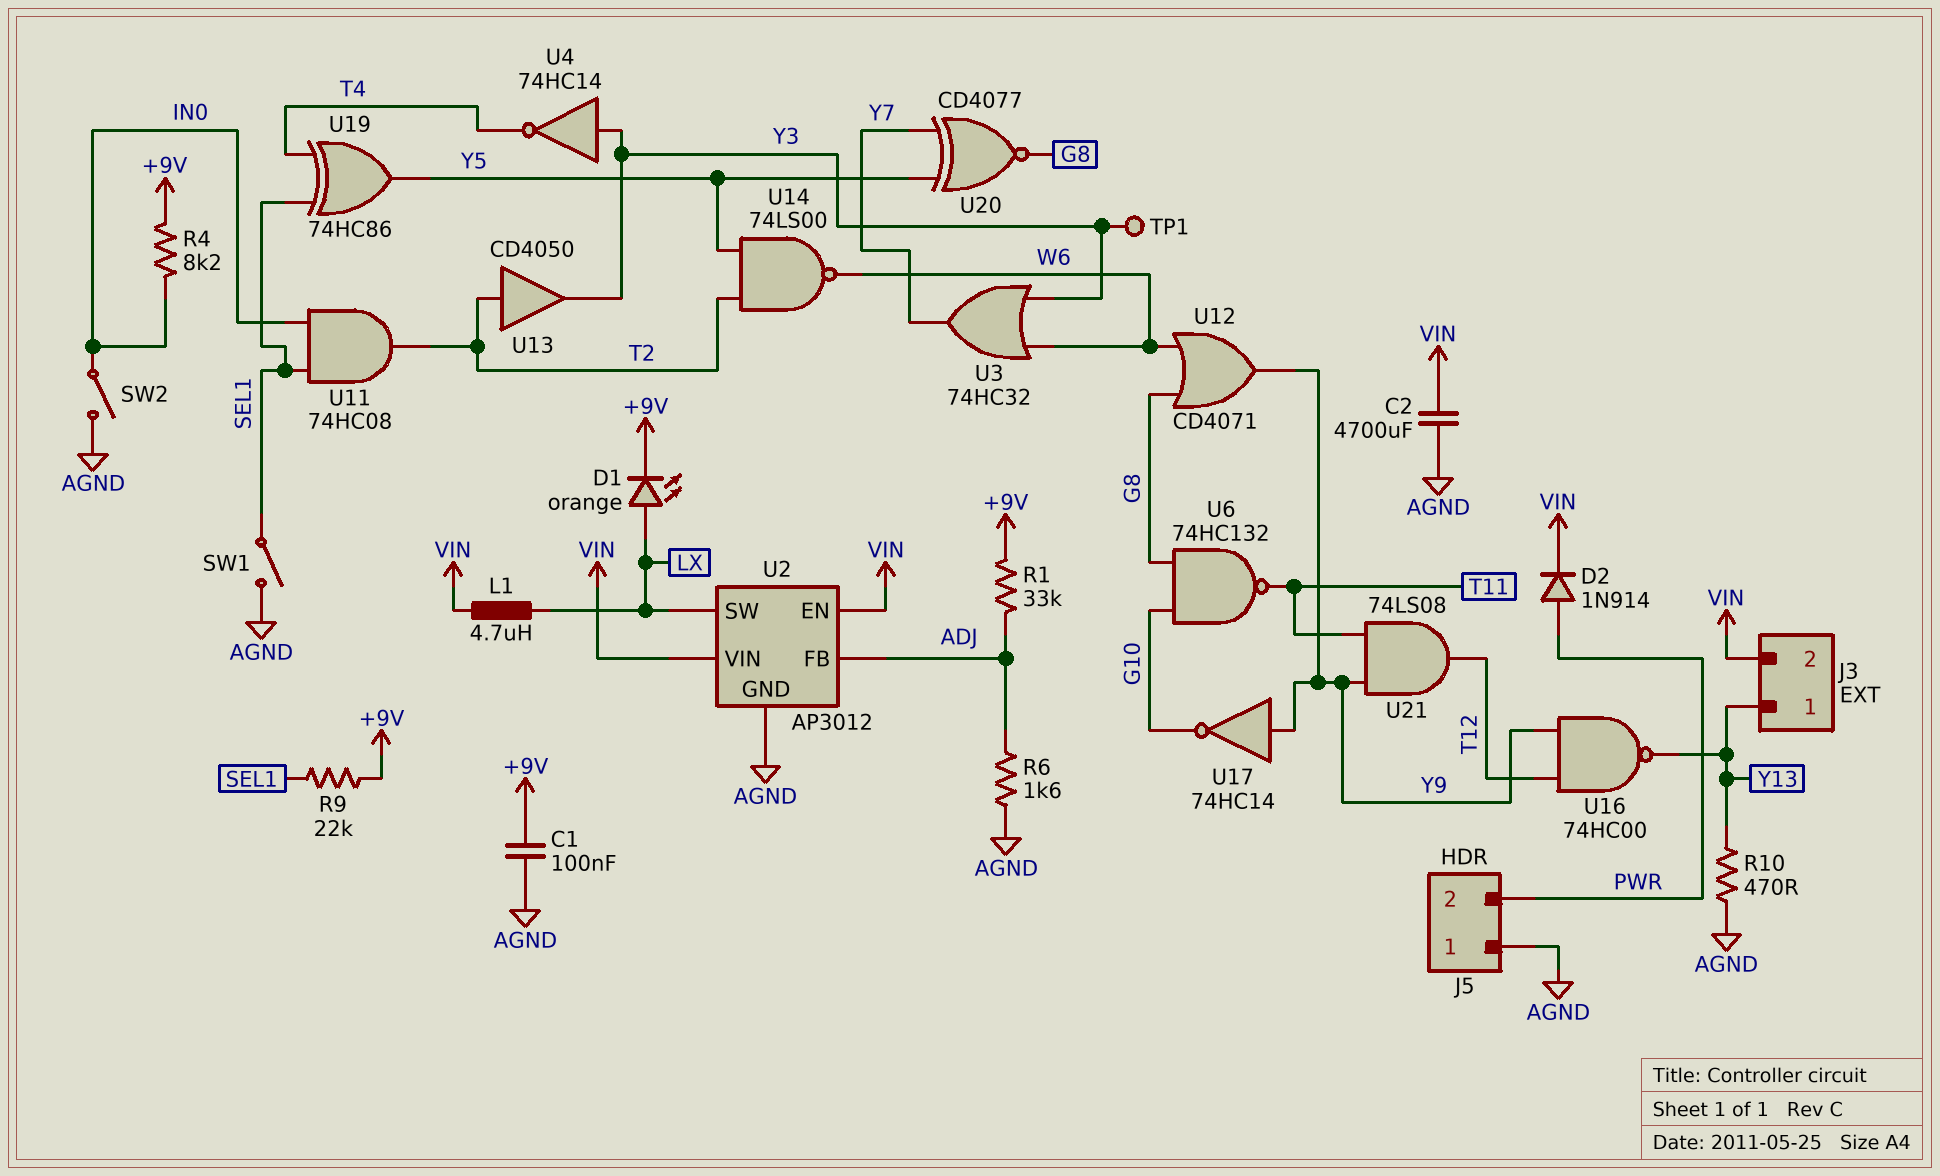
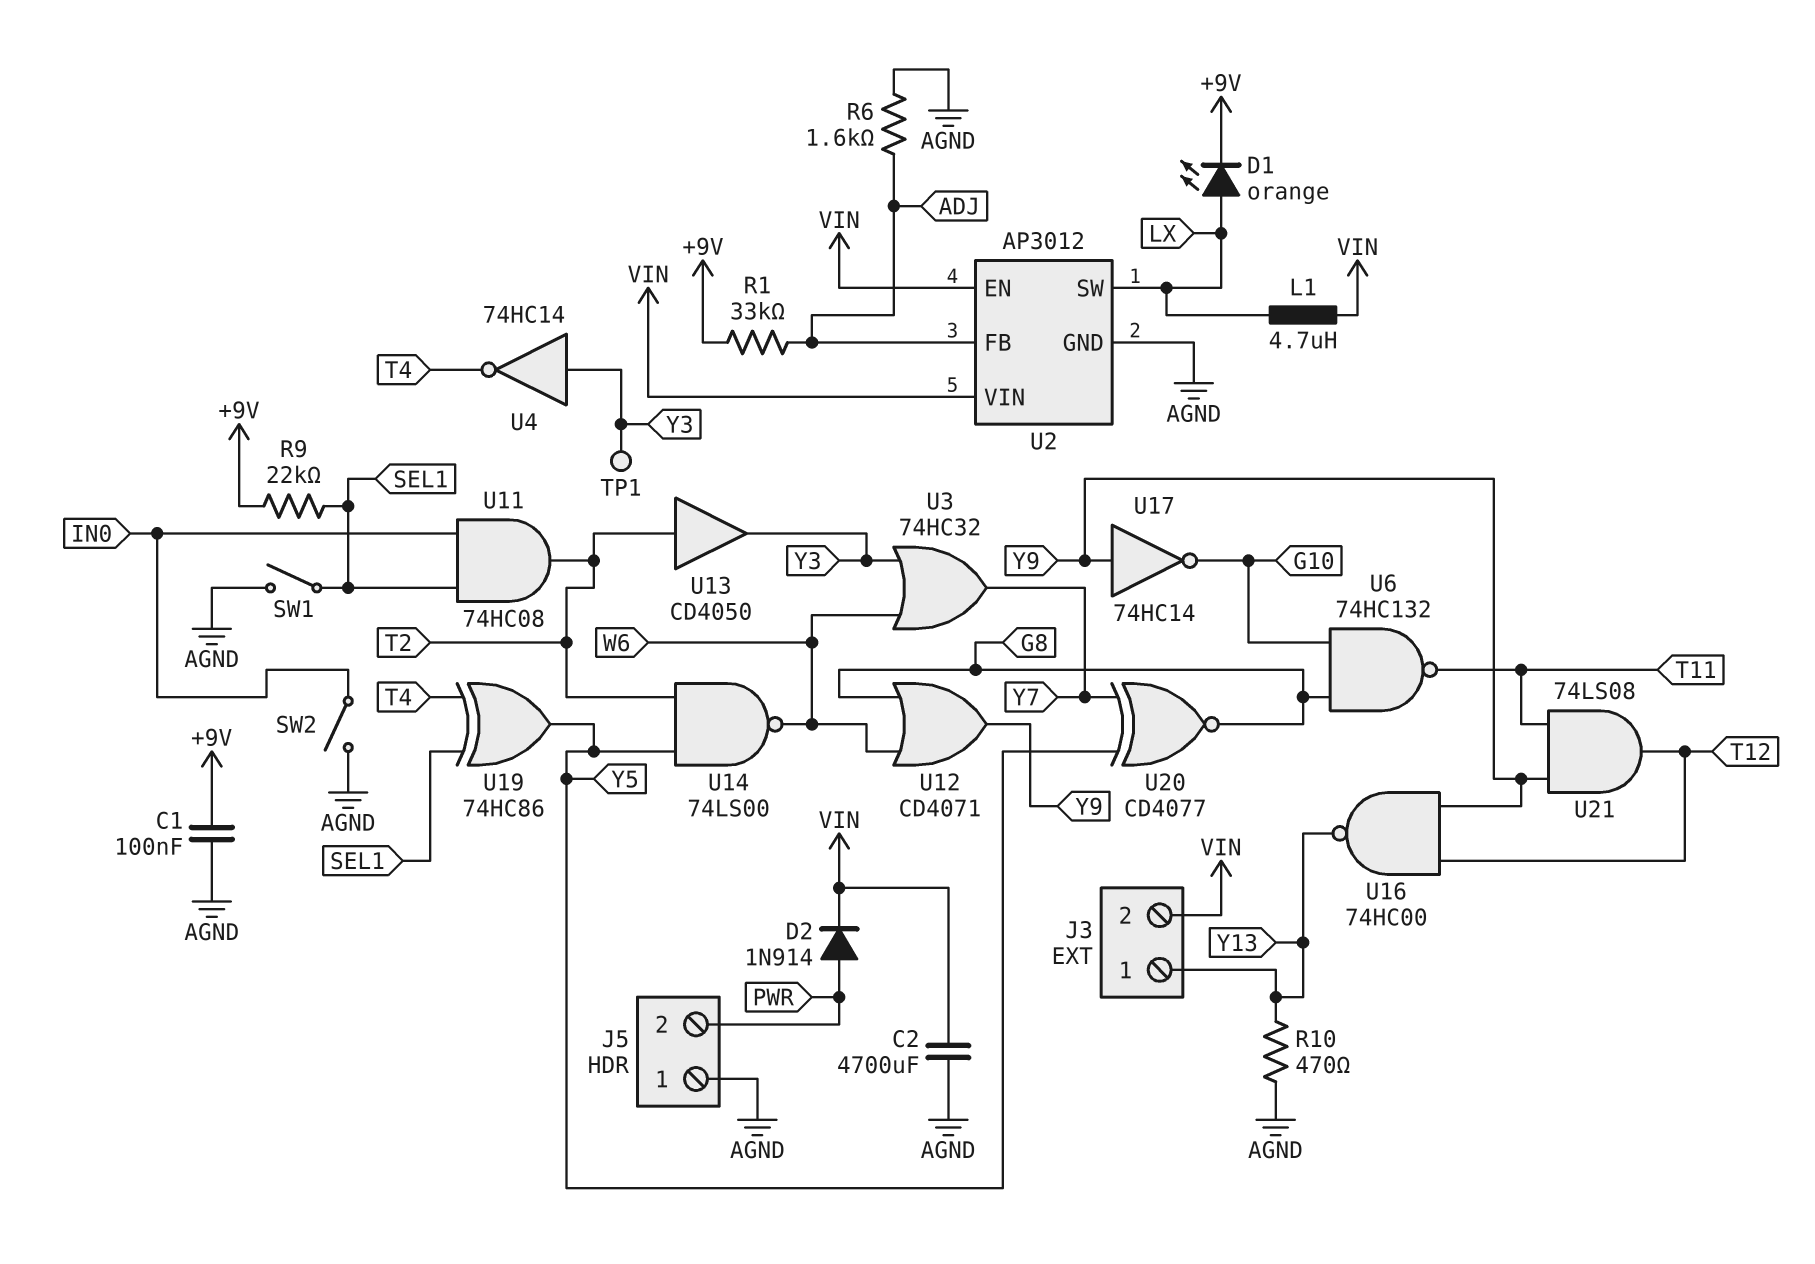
R4: 8.2k (+9V, IN0) -> none

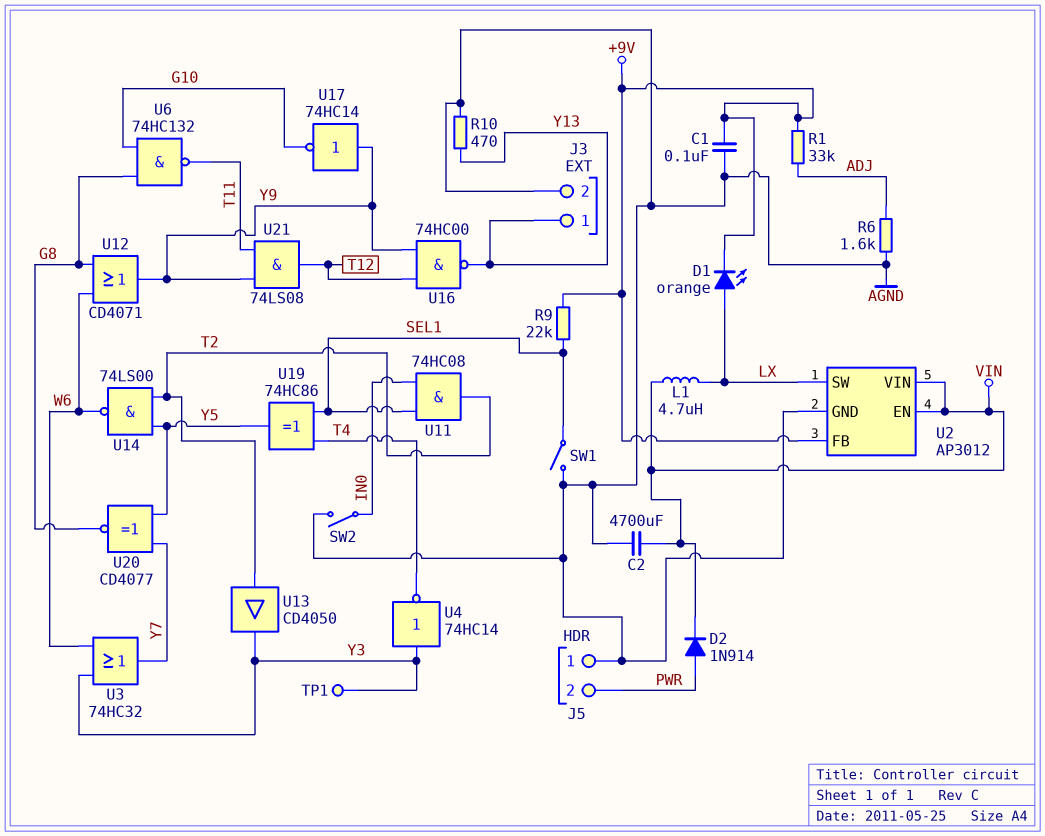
J3 pin 2: VIN -> AGND
U2 pin FB: ADJ -> +9V

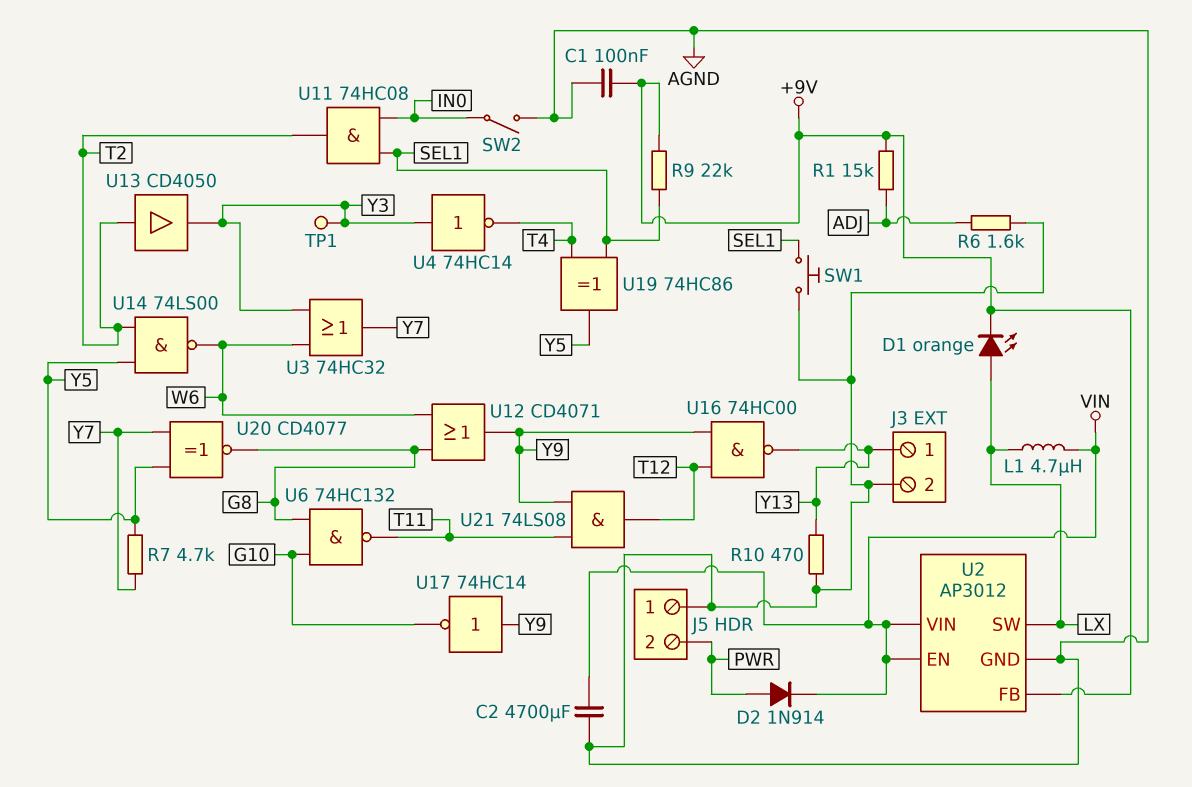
R1: 33k (+9V, ADJ) -> 15k (+9V, ADJ)
R7: none -> 4.7k (Y5, Y7)
SW1: switch (AGND, SEL1) -> button (AGND, SEL1)

